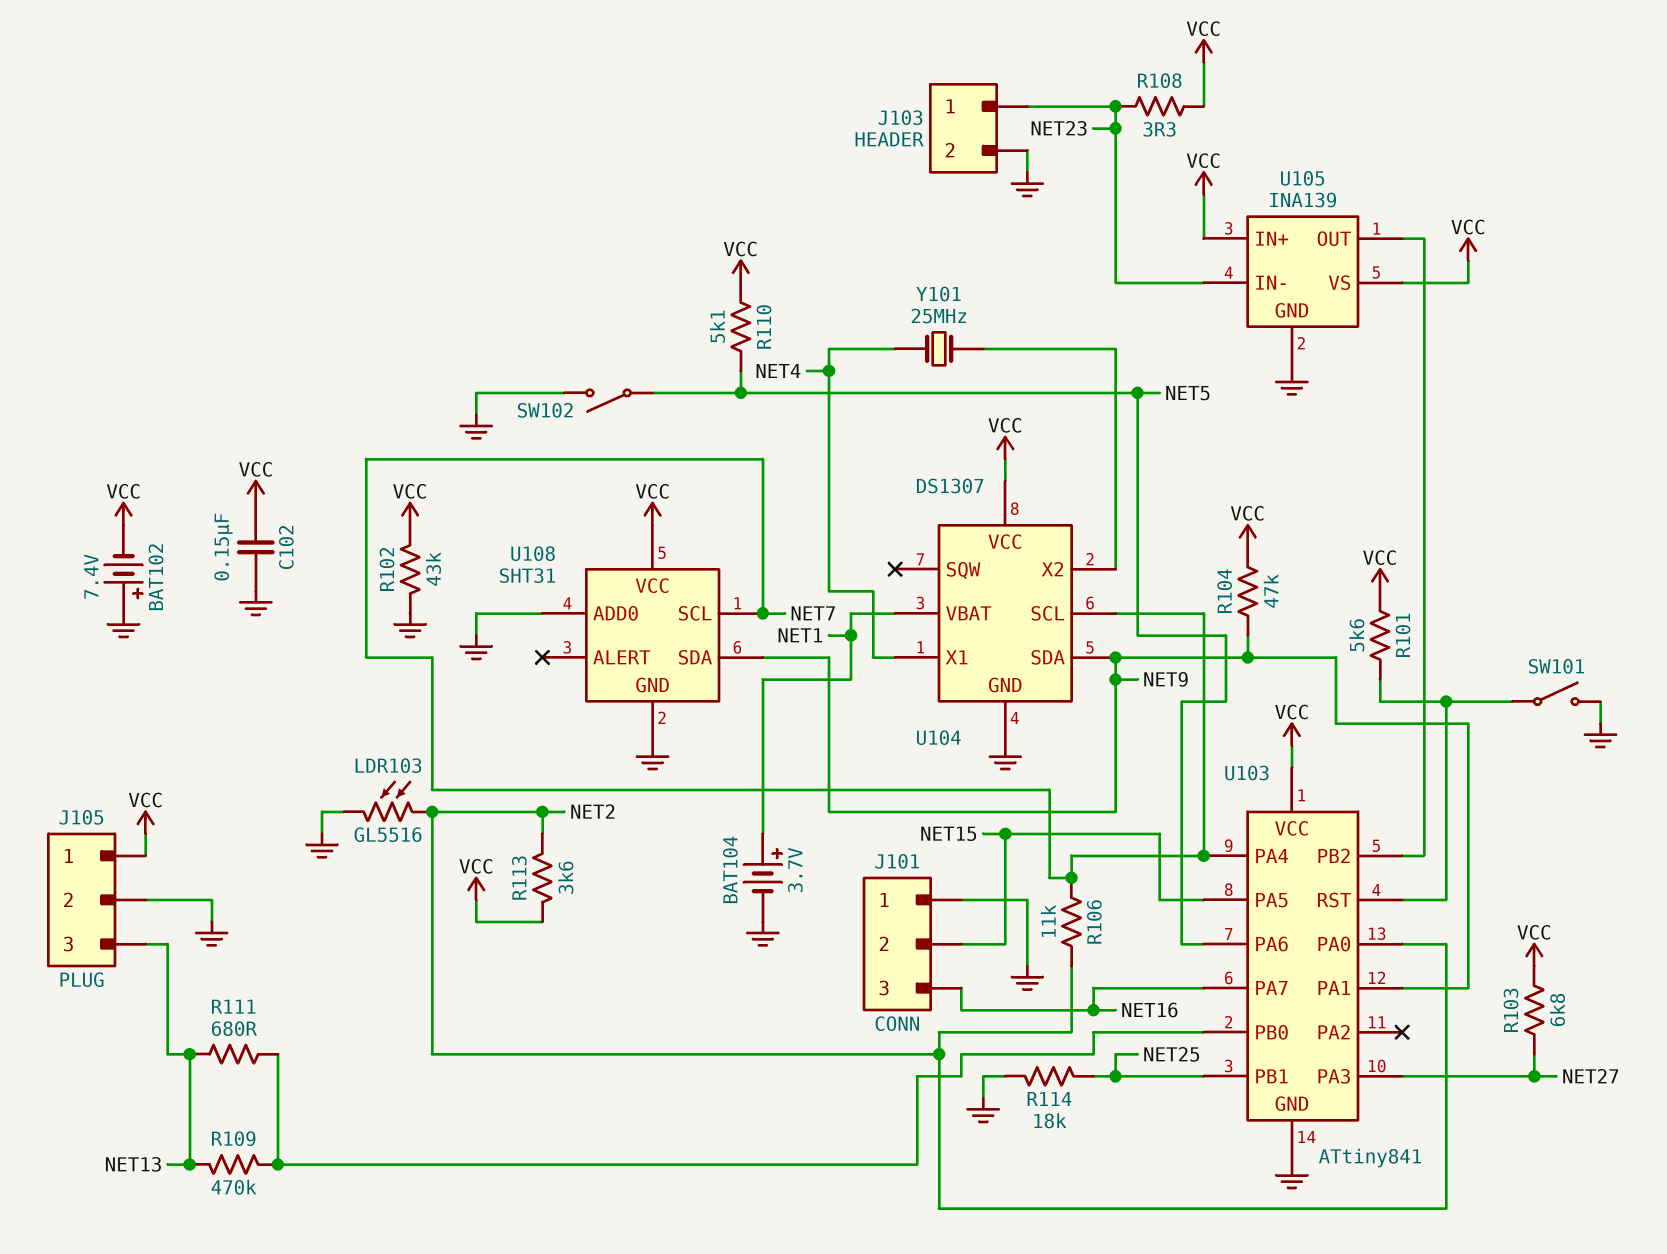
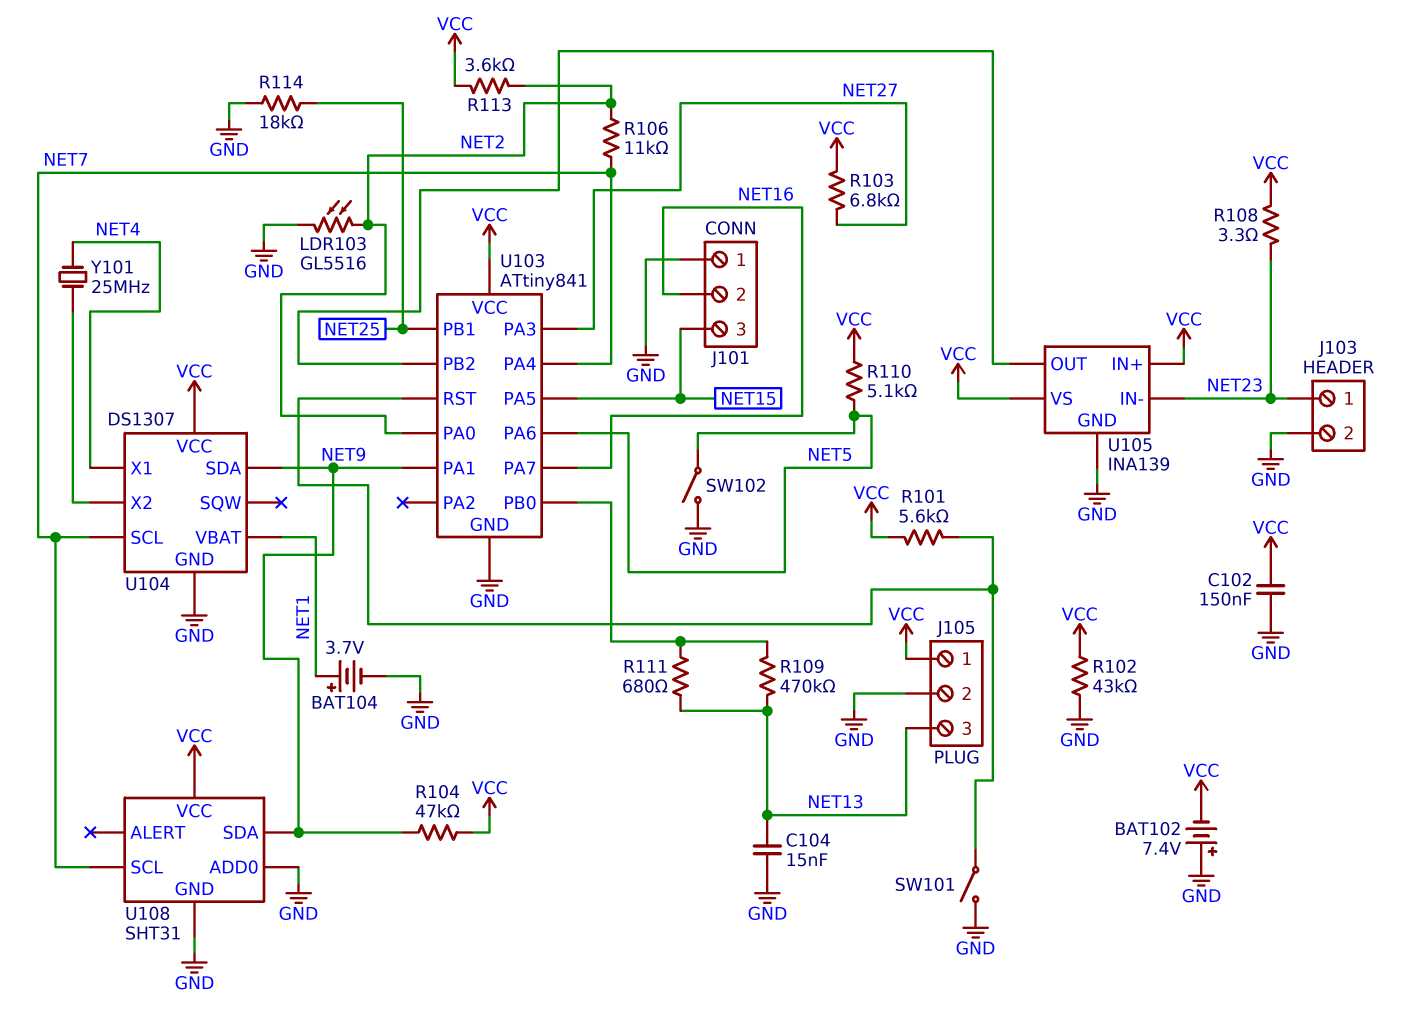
C104: none -> 15nF (GND, NET13)
J101 pin 2: NET15 -> NET16
J101 pin 3: NET16 -> NET15

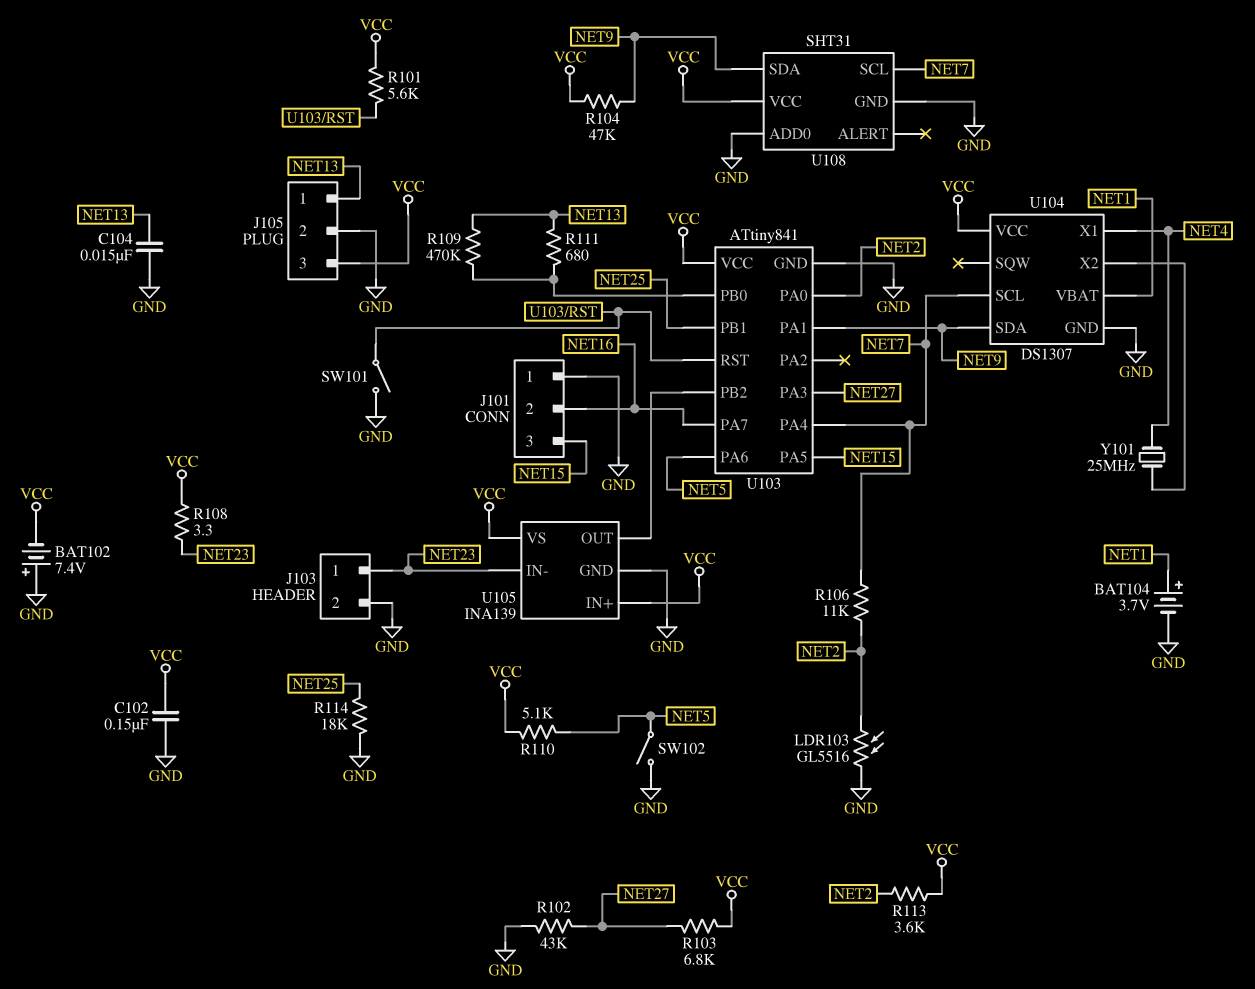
J105 pin 1: VCC -> NET13
J105 pin 3: NET13 -> VCC
R102: 43k (GND, VCC) -> 43k (GND, NET27)

